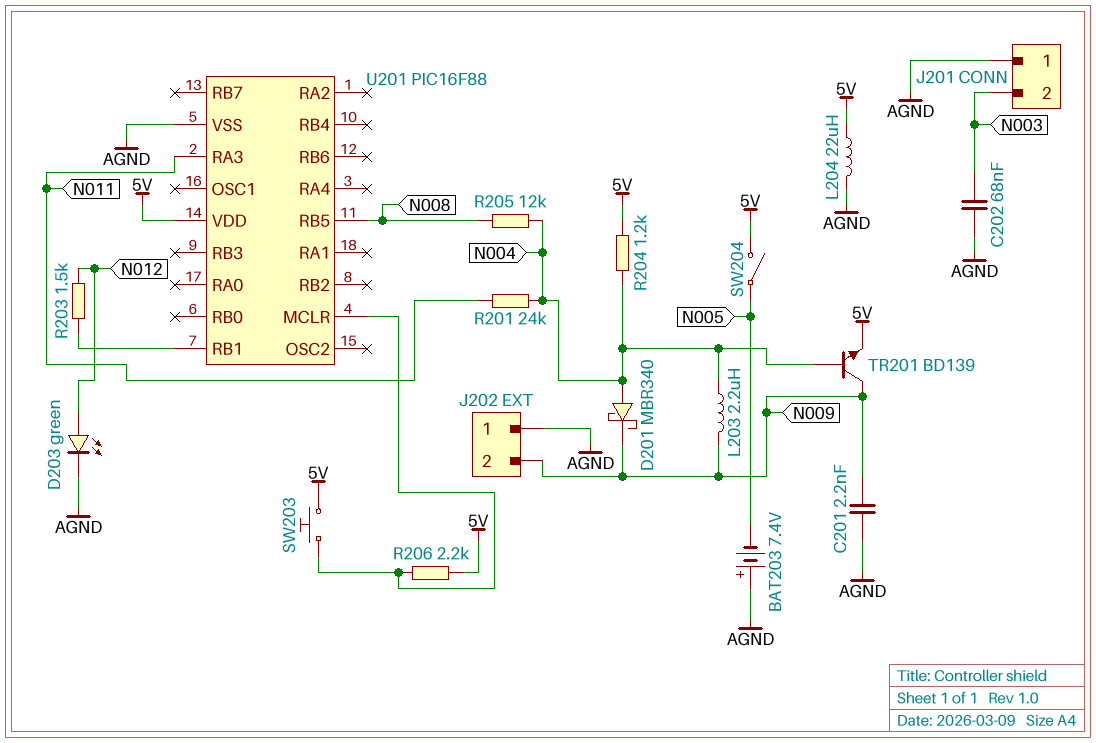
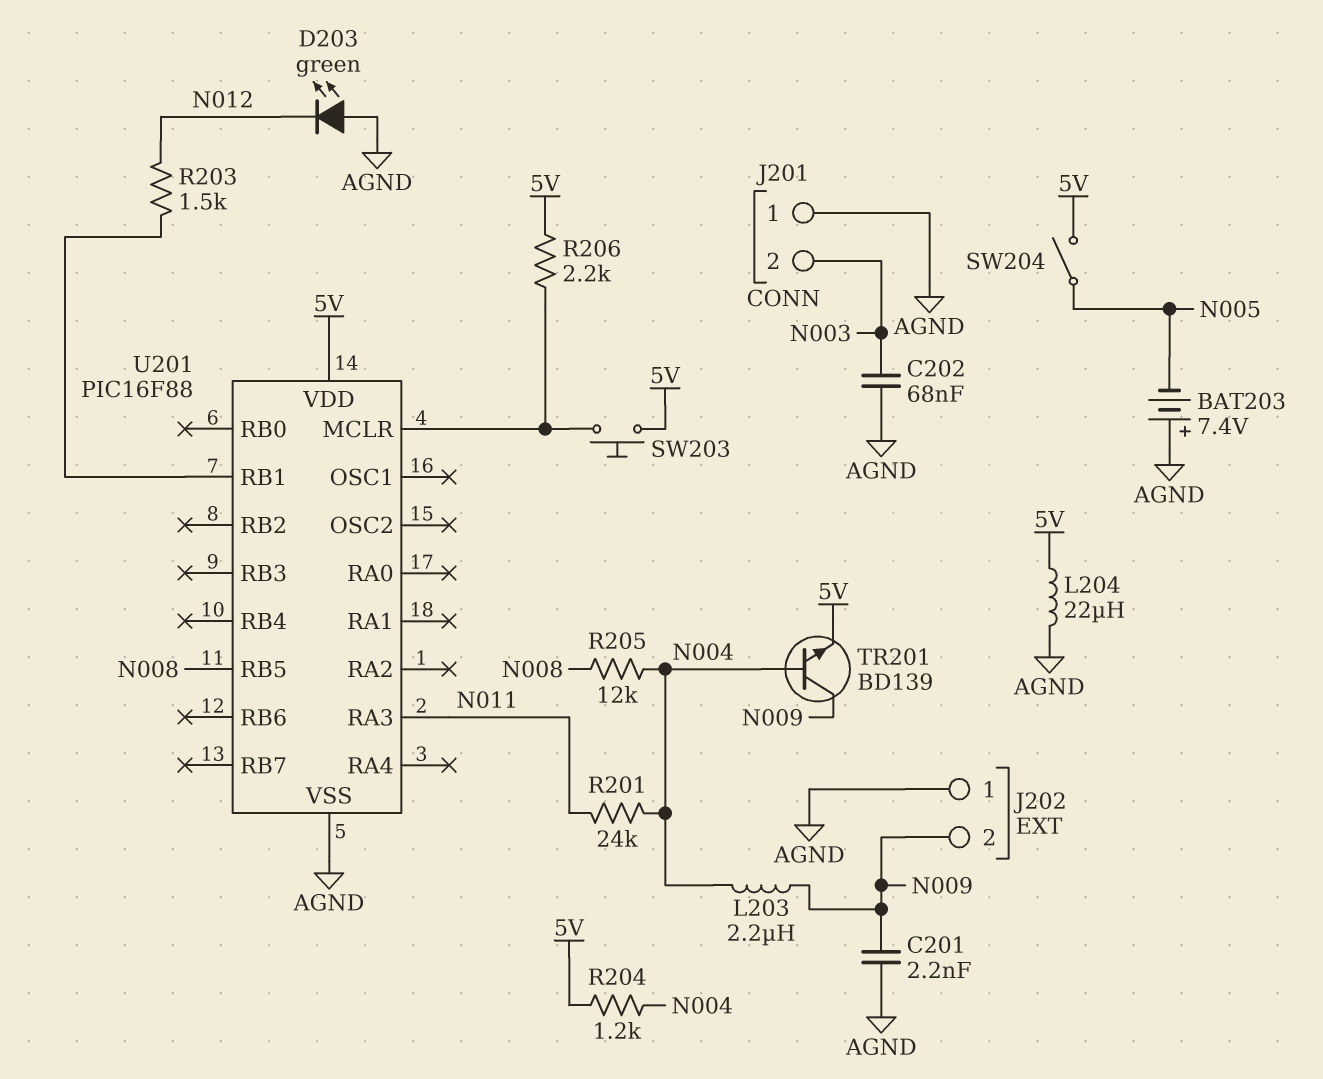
D201: schottky MBR340 (A N004, K N009) -> none
D203: LED green (A N012, K AGND) -> LED green (A AGND, K N012)

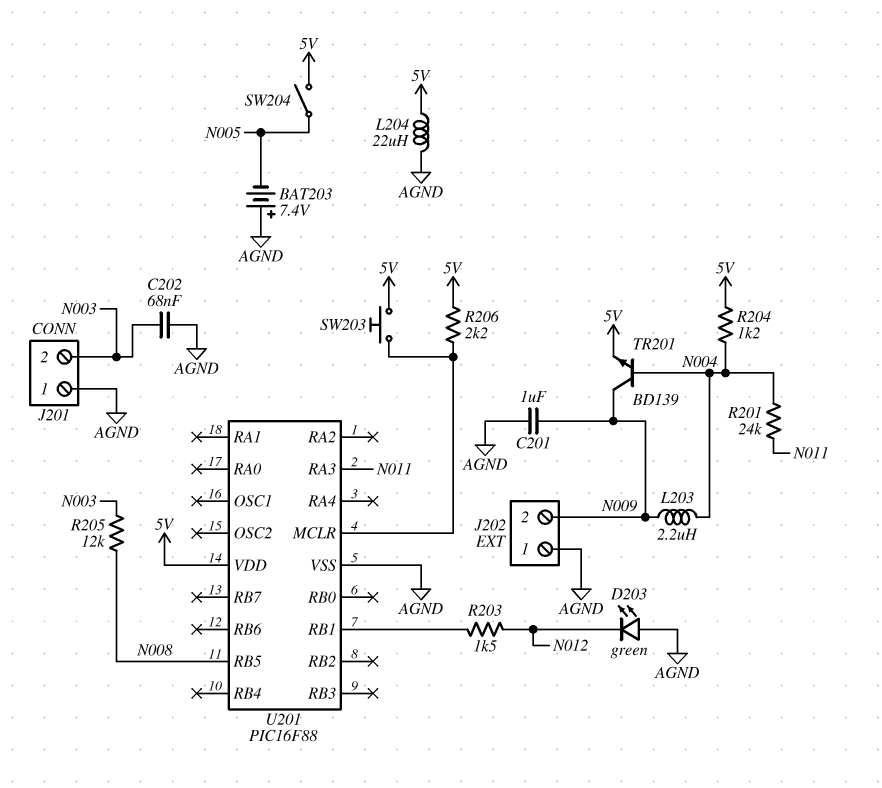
C201: 2.2nF (AGND, N009) -> 1uF (AGND, N009)
R205: 12k (N004, N008) -> 12k (N003, N008)

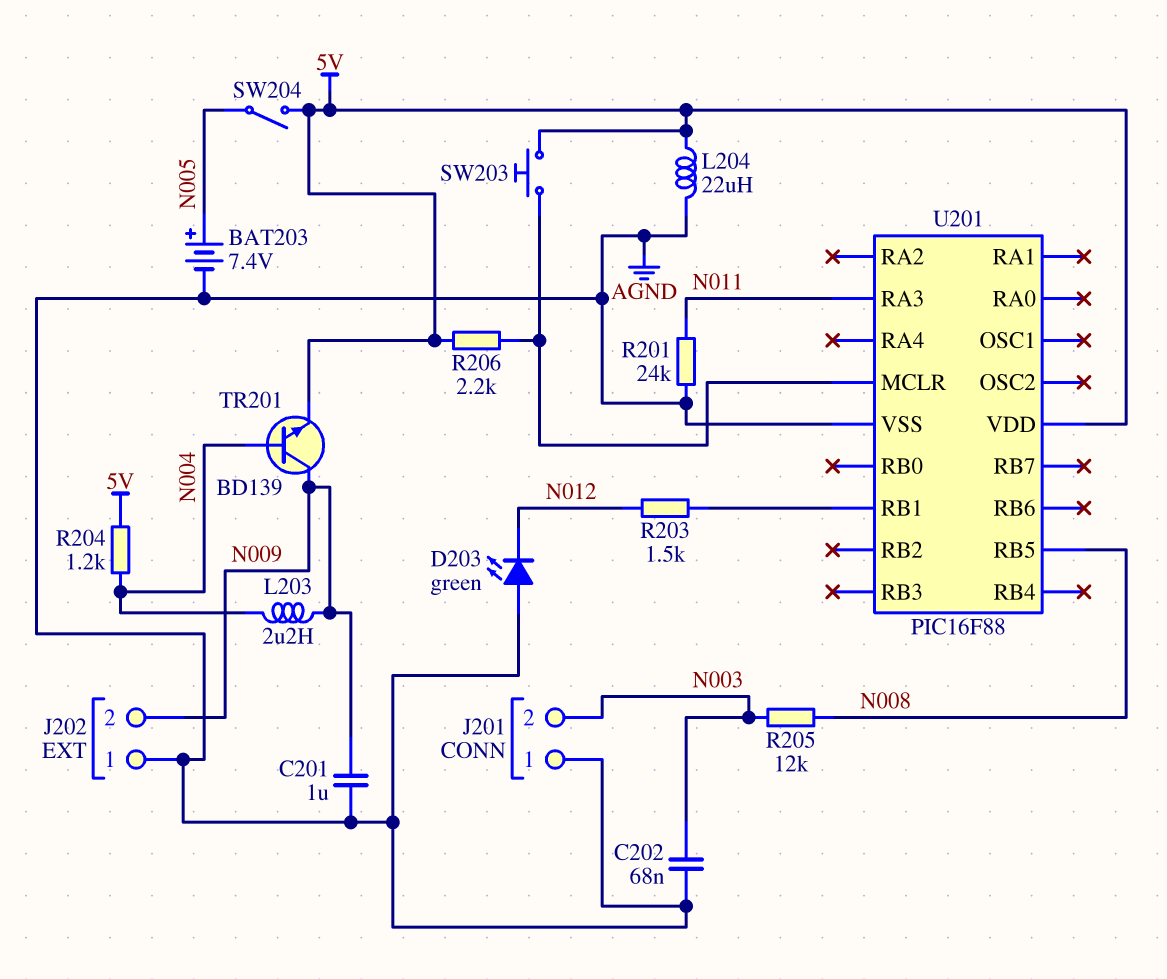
BAT203: 7.4V (plus AGND, minus N005) -> 7.4V (plus N005, minus AGND)
R201: 24k (N004, N011) -> 24k (AGND, N011)

